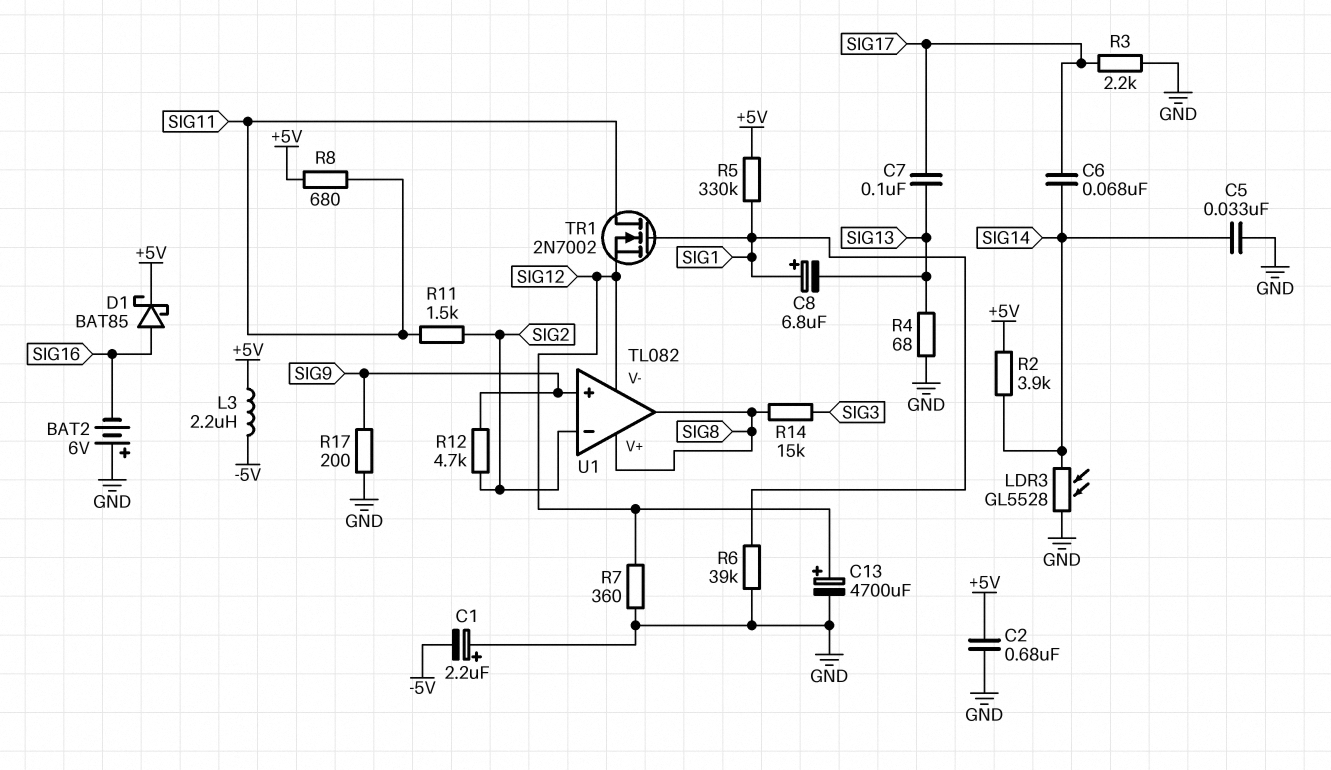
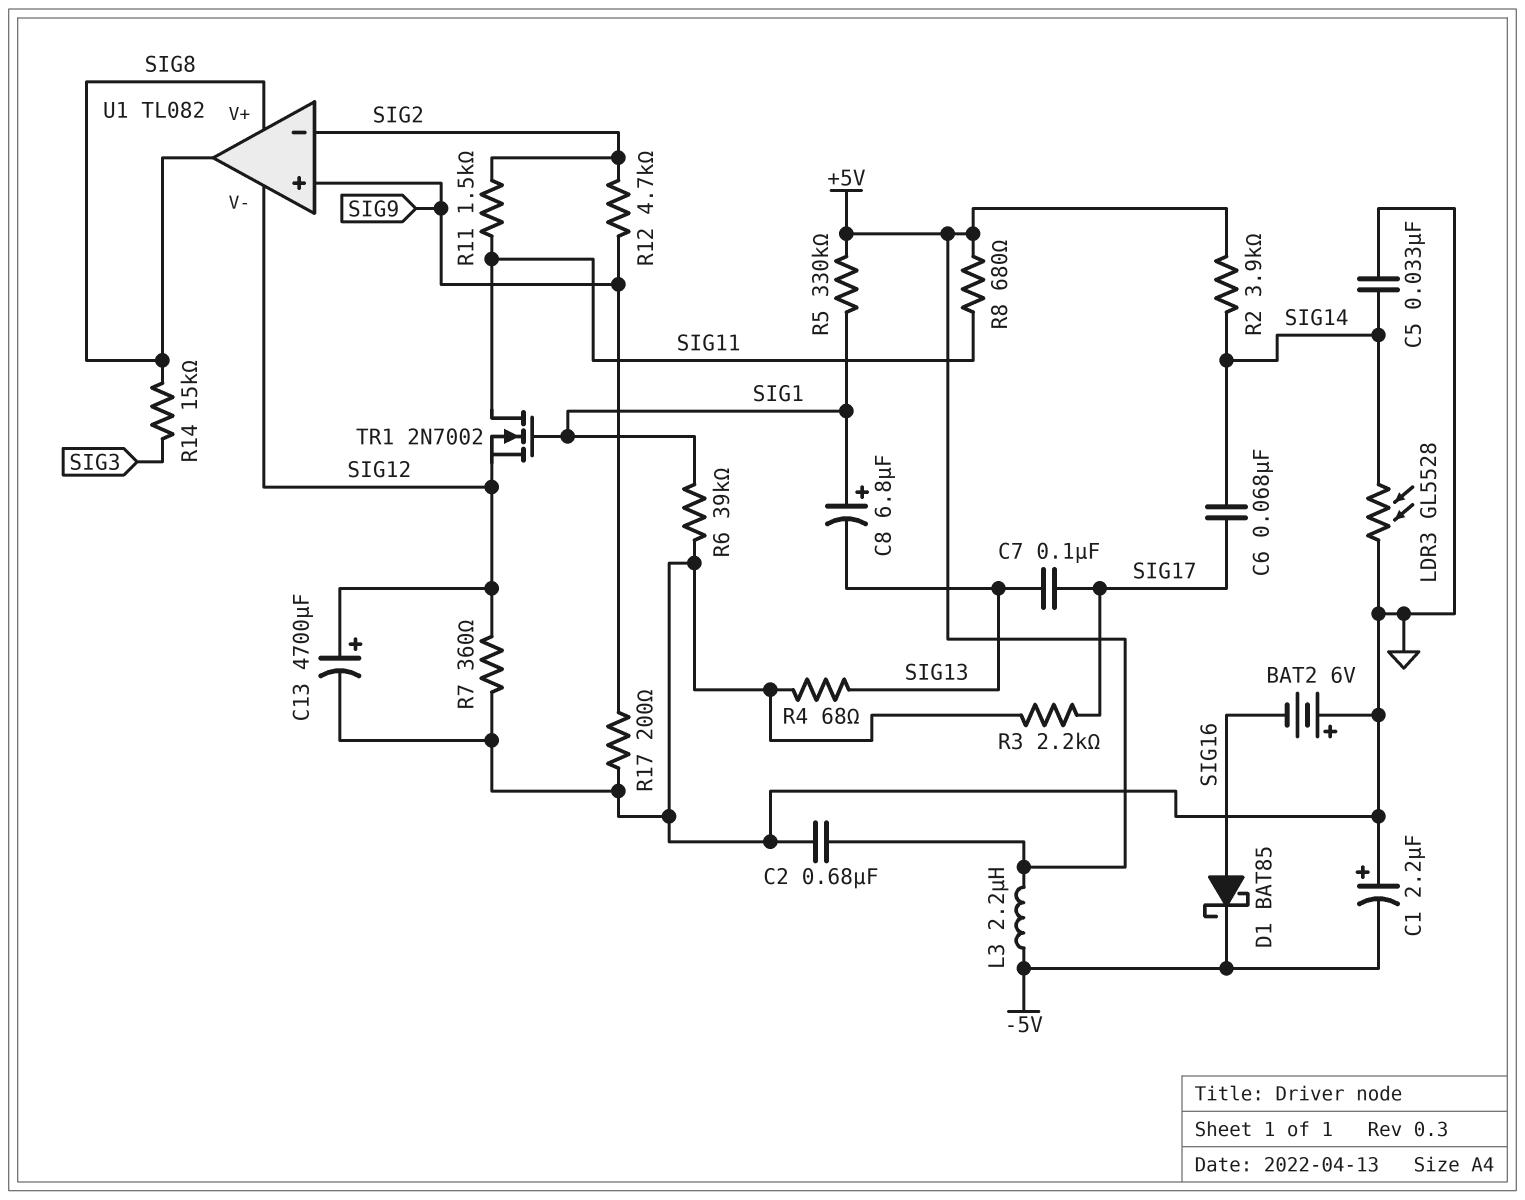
D1: schottky BAT85 (A SIG16, K +5V) -> schottky BAT85 (A SIG16, K -5V)

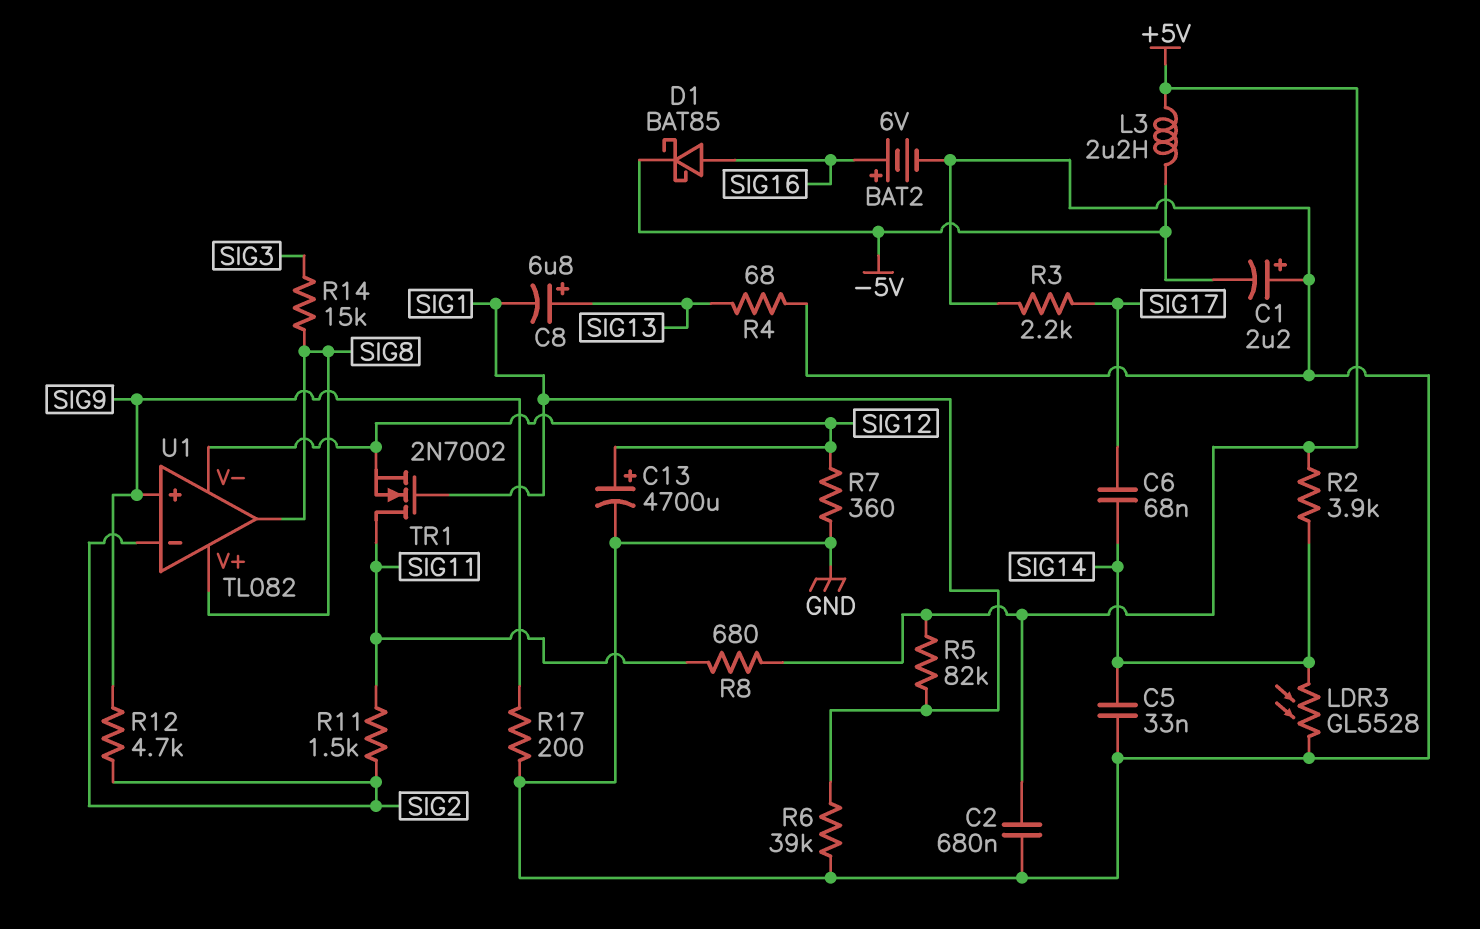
BAT2: 6V (plus GND, minus SIG16) -> 6V (plus SIG16, minus GND)
C7: 100nF (SIG13, SIG17) -> none
C8: 6.8uF (plus SIG1, minus SIG13) -> 6.8uF (plus SIG13, minus SIG1)
R5: 330k (+5V, SIG1) -> 82k (+5V, SIG1)

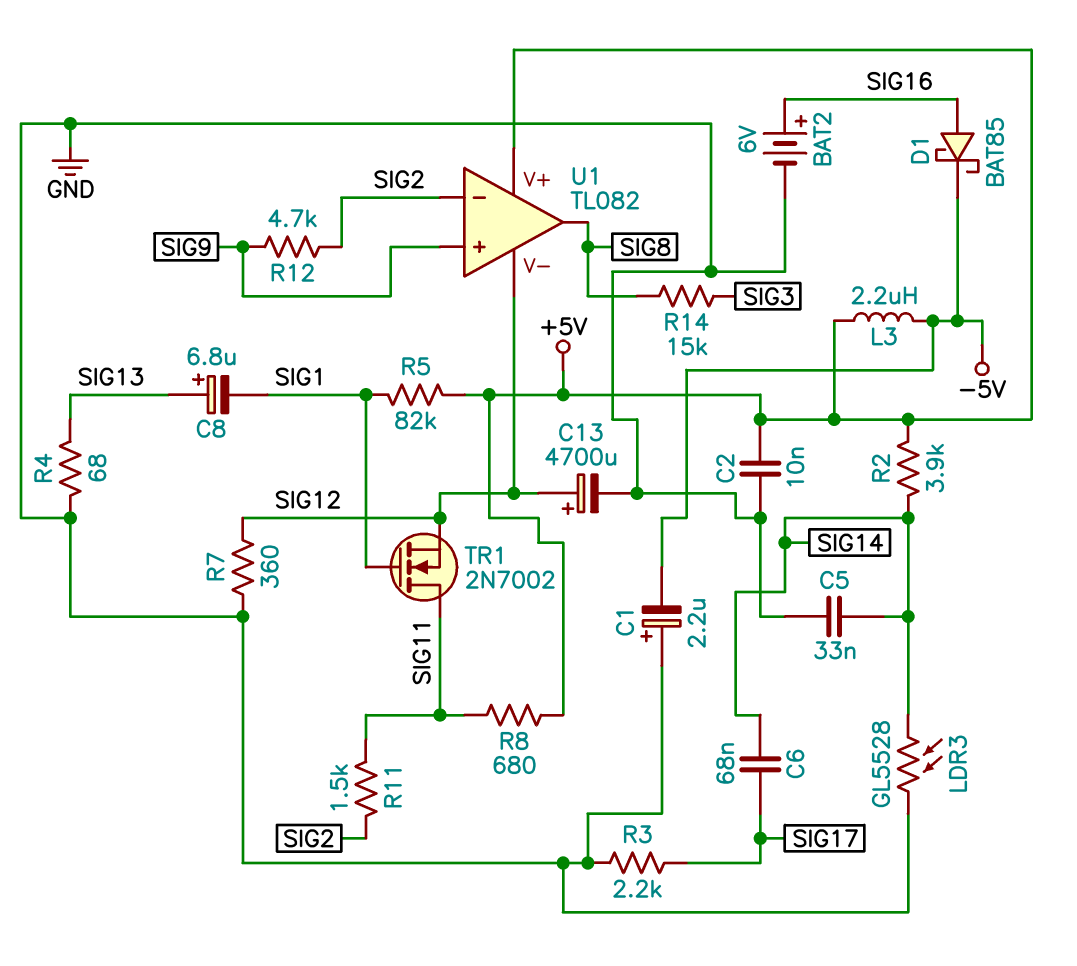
C2: 680nF (+5V, GND) -> 10nF (+5V, GND)
R6: 39k (GND, SIG1) -> none
R17: 200 (GND, SIG9) -> none
U1 pin V+: SIG8 -> +5V

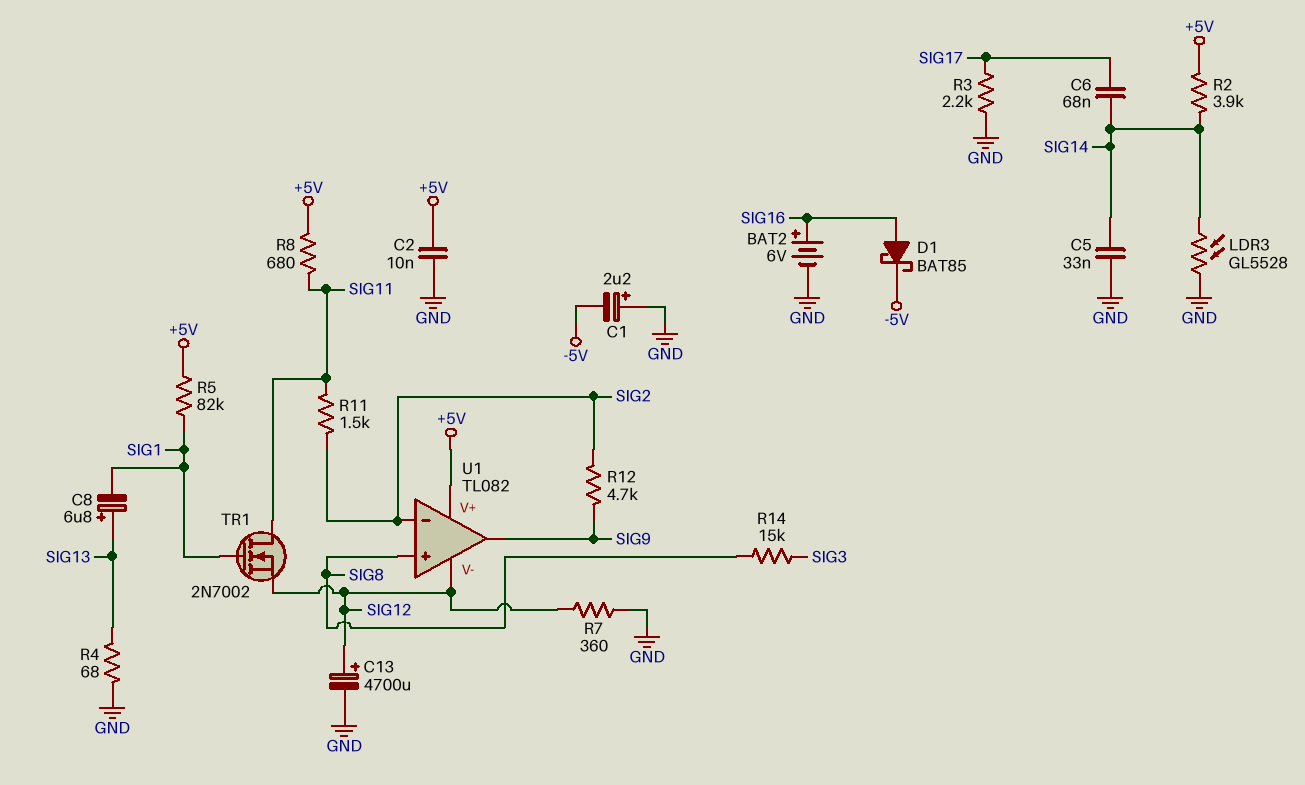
L3: 2.2uH (+5V, -5V) -> none
U1 pin in+: SIG9 -> SIG8
U1 pin out: SIG8 -> SIG9

